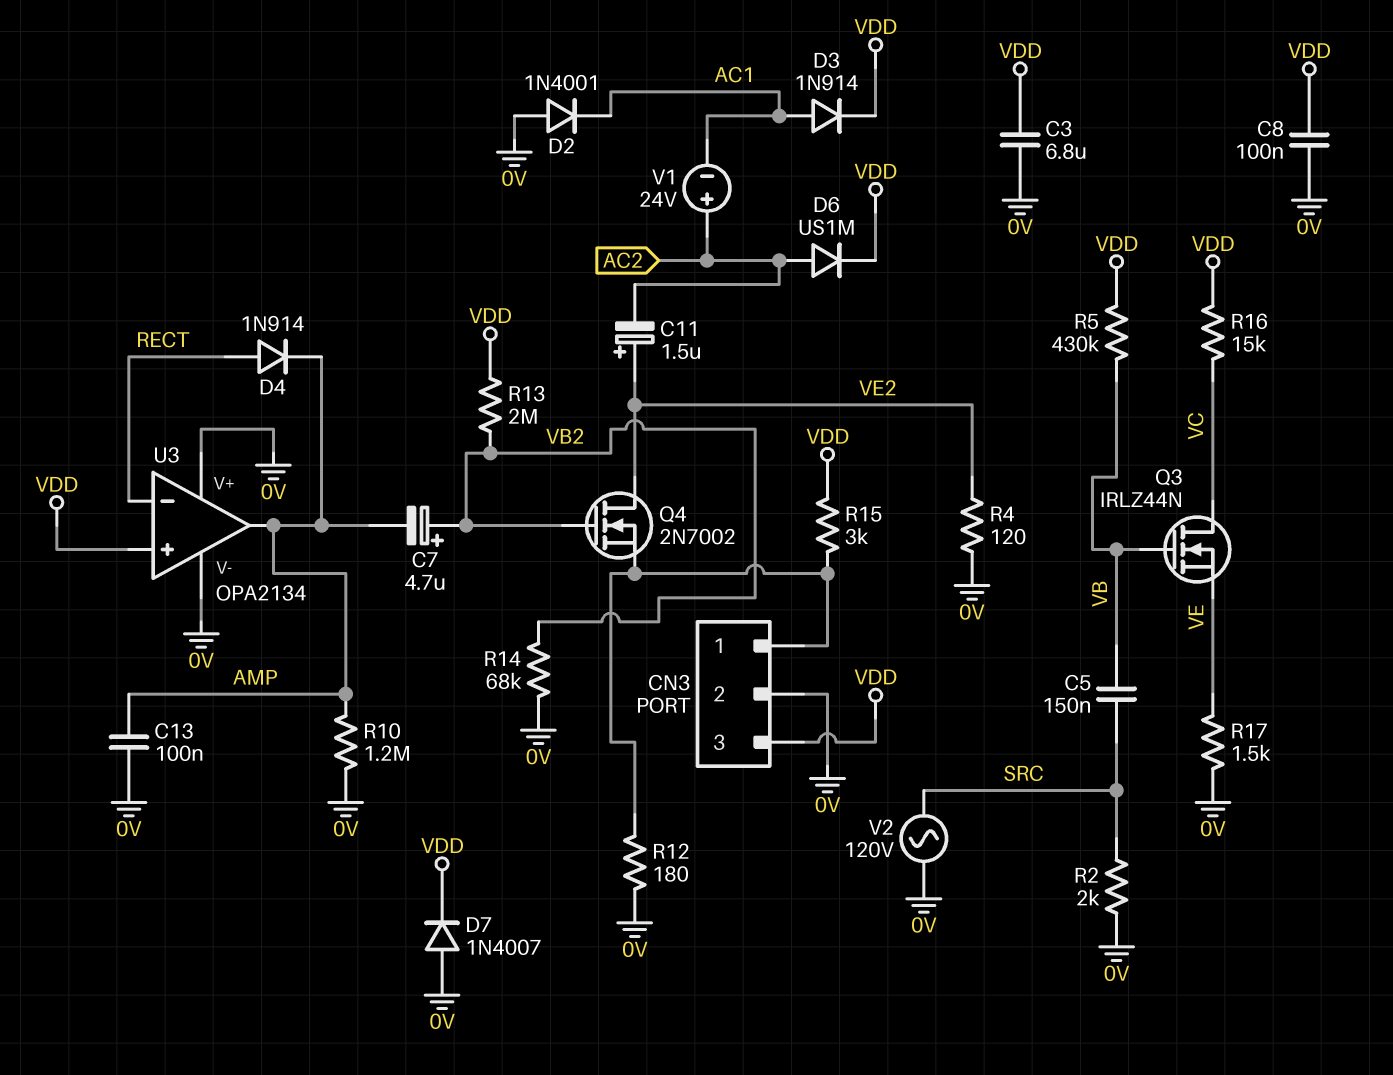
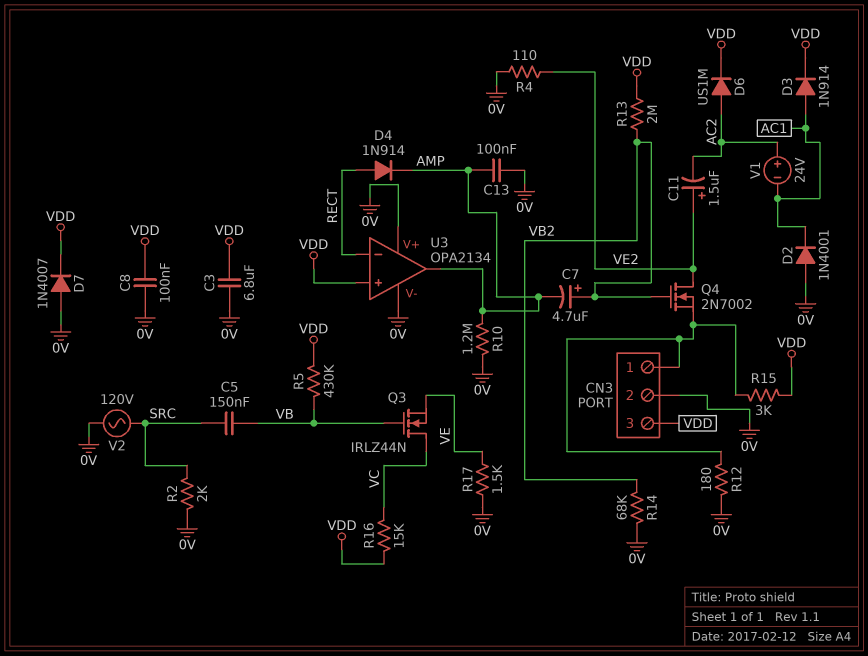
R4: 120 (0V, VE2) -> 110 (0V, VE2)

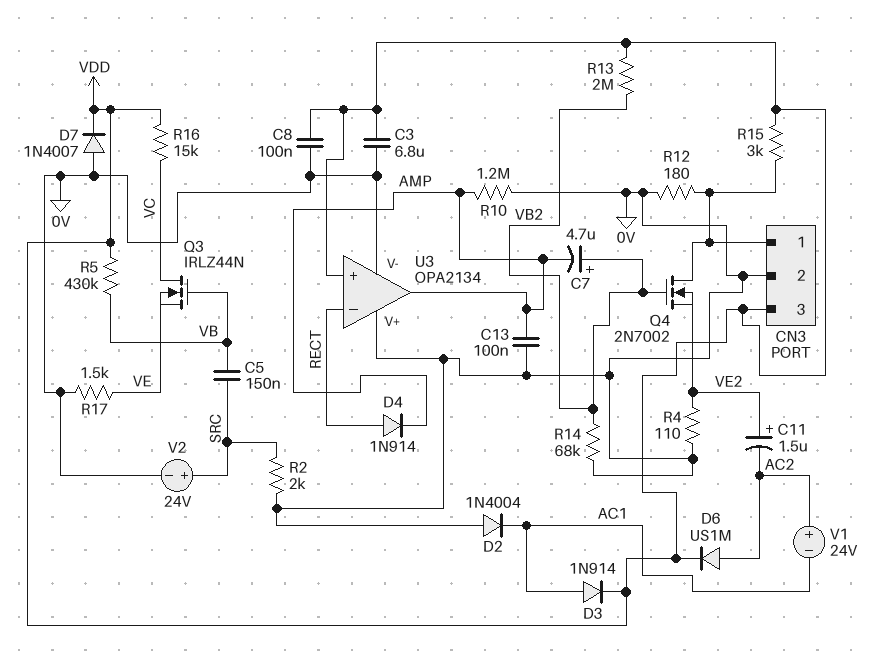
D2: diode 1N4001 (A 0V, K AC1) -> diode 1N4004 (A 0V, K AC1)
Q4: NMOS 2N7002 (G VB2, D VE2, S CN3/1) -> NMOS 2N7002 (G VB2, D CN3/1, S VE2)
V2: AC 120V (0V, SRC) -> 24V (plus SRC, minus 0V)

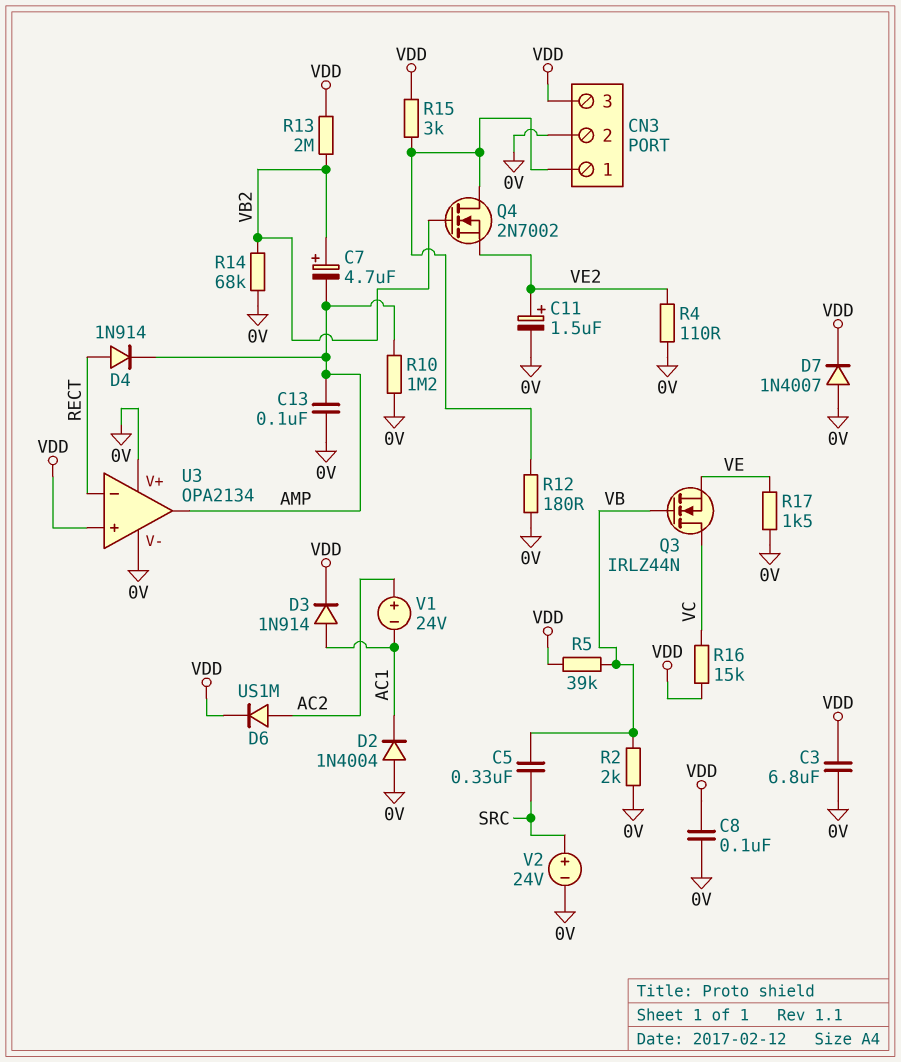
C5: 150nF (SRC, VB) -> 330nF (SRC, VB)
C11: 1.5uF (plus VE2, minus AC2) -> 1.5uF (plus VE2, minus 0V)
R2: 2k (0V, SRC) -> 2k (0V, VB)
R5: 430k (VB, VDD) -> 39k (VB, VDD)

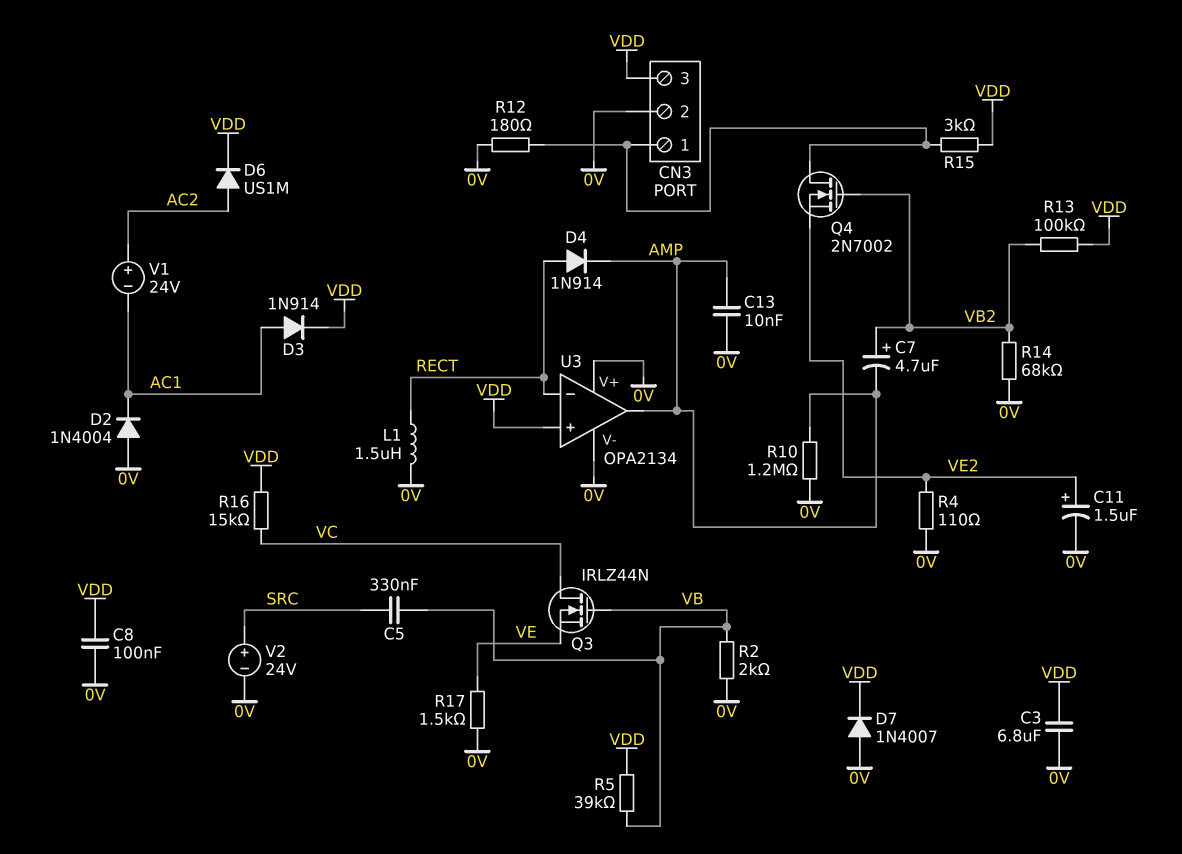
C13: 100nF (0V, AMP) -> 10nF (0V, AMP)
L1: none -> 1.5uH (0V, RECT)
R13: 2M (VB2, VDD) -> 100k (VB2, VDD)

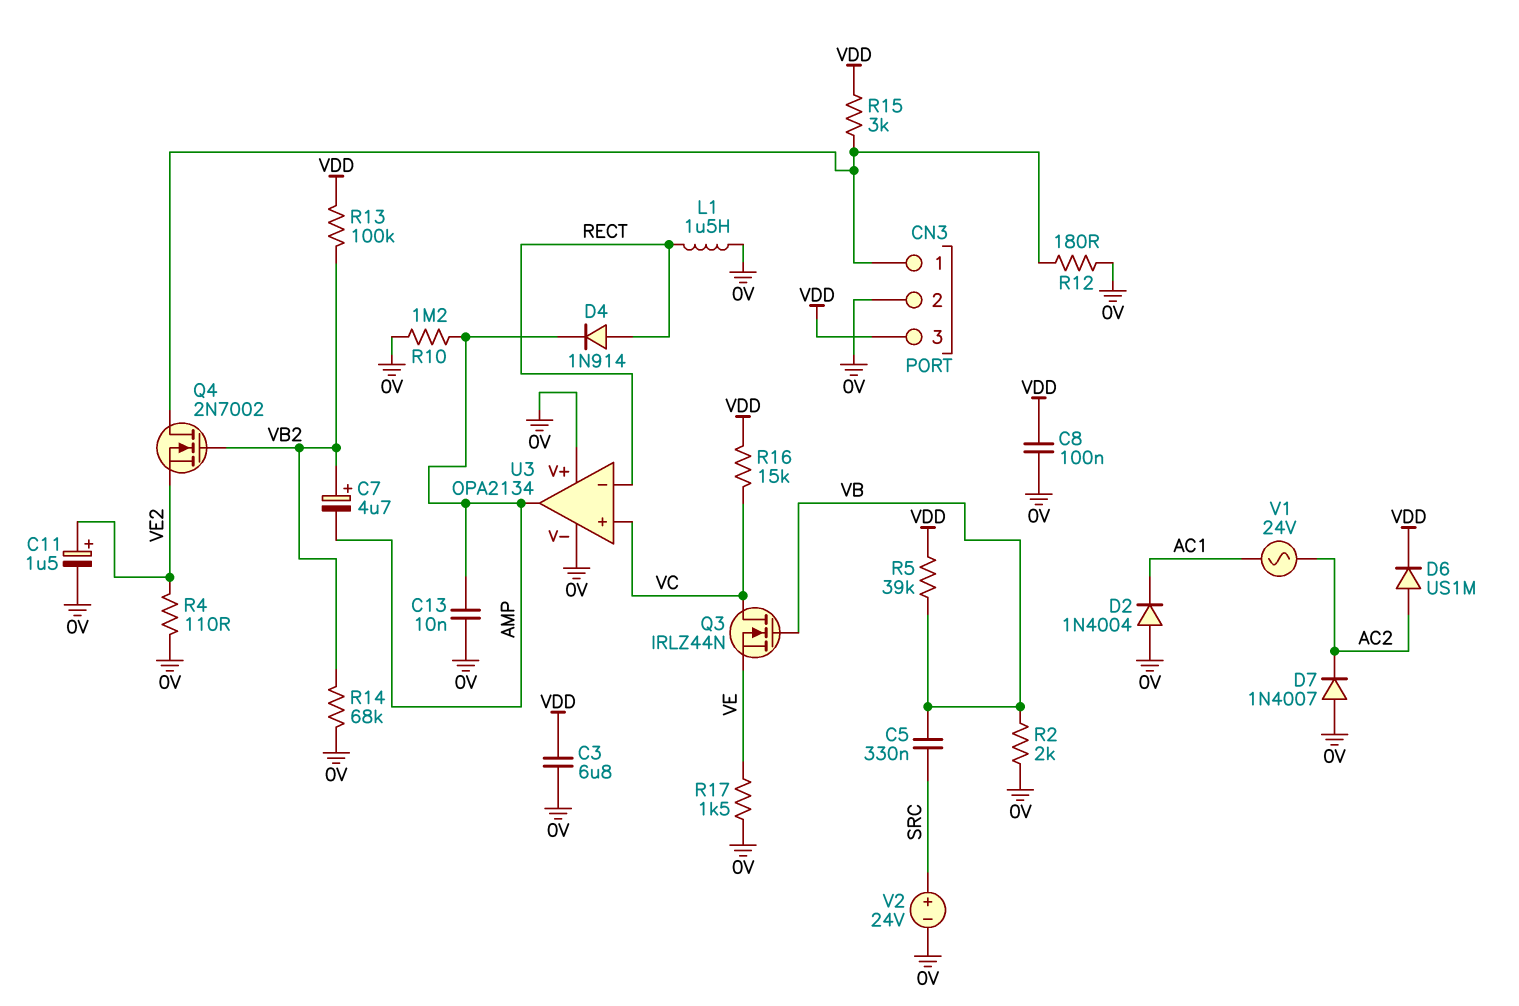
D3: diode 1N914 (A AC1, K VDD) -> none
D7: diode 1N4007 (A 0V, K VDD) -> diode 1N4007 (A 0V, K AC2)
U3 pin in+: VDD -> VC
V1: 24V (plus AC2, minus AC1) -> AC 24V (AC1, AC2)

